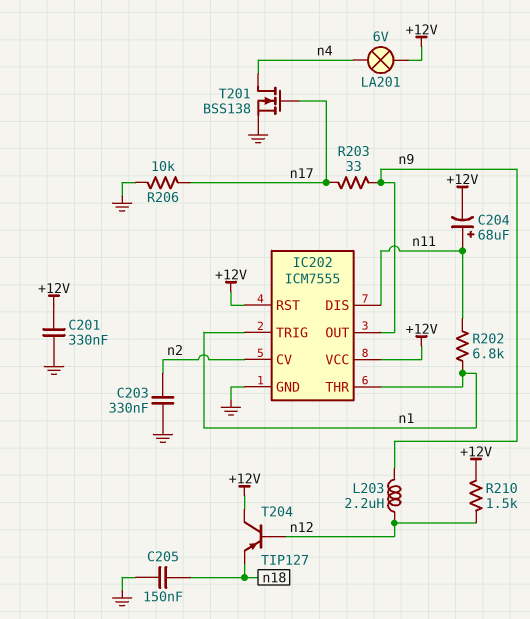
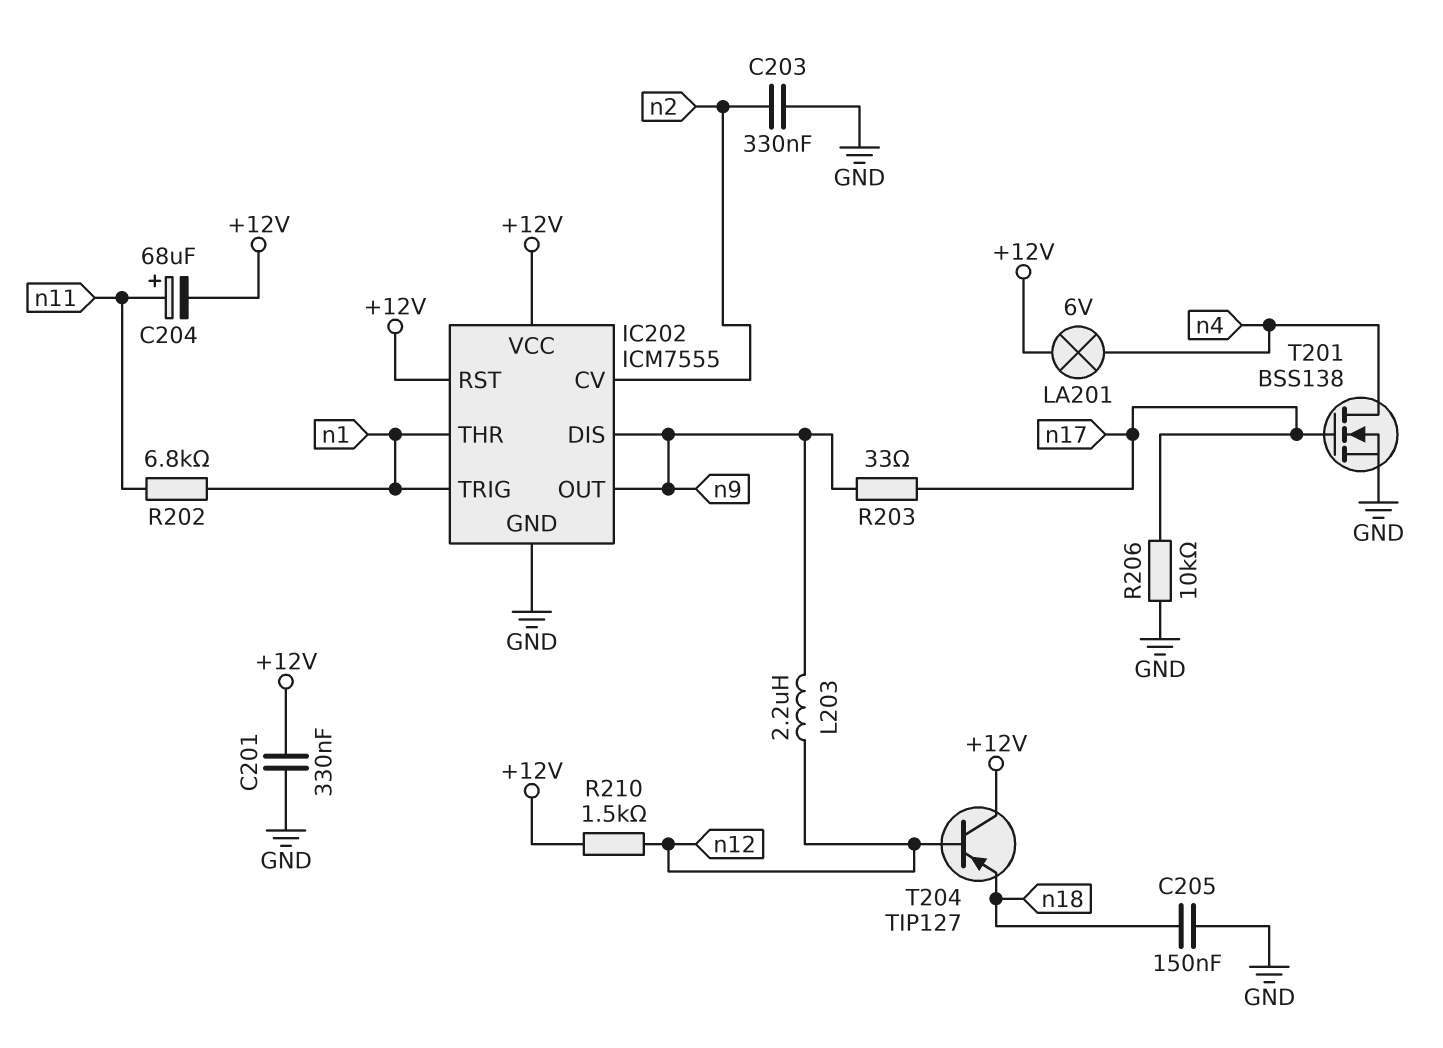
IC202 pin DIS: n11 -> n9

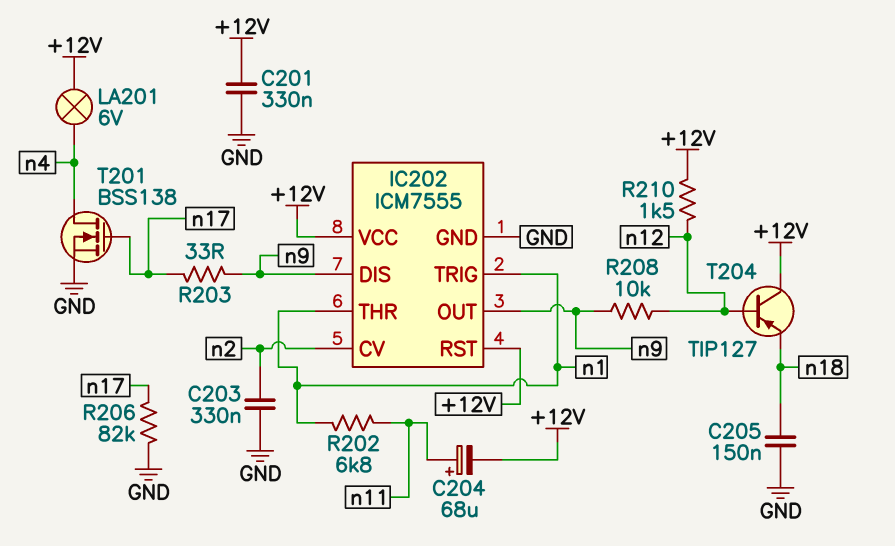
L203: 2.2uH (n9, n12) -> none
R206: 10k (GND, n17) -> 82k (GND, n17)
R208: none -> 10k (n9, n12)

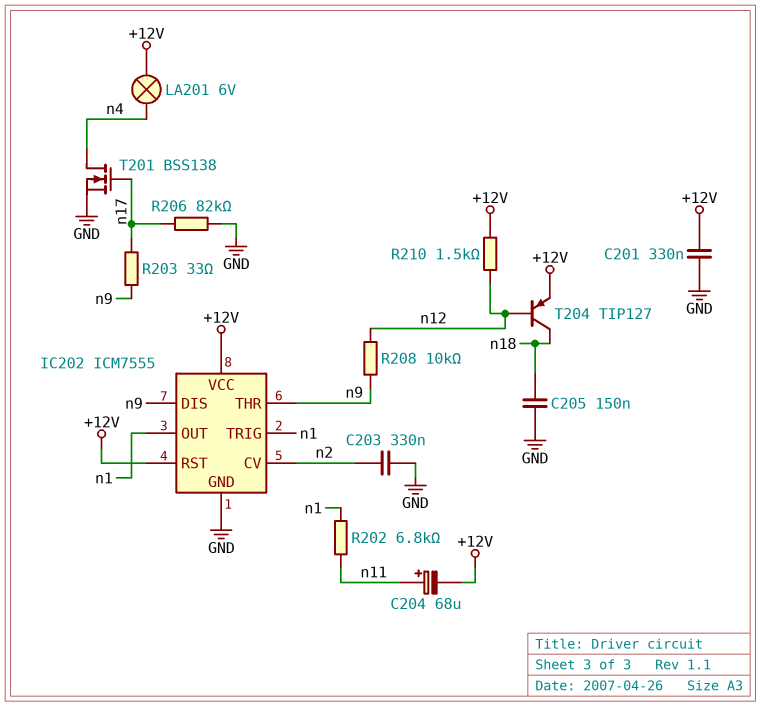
IC202 pin OUT: n9 -> n1
IC202 pin THR: n1 -> n9
T204: PNP TIP127 (B n12, C +12V, E n18) -> PNP TIP127 (B n12, C n18, E +12V)

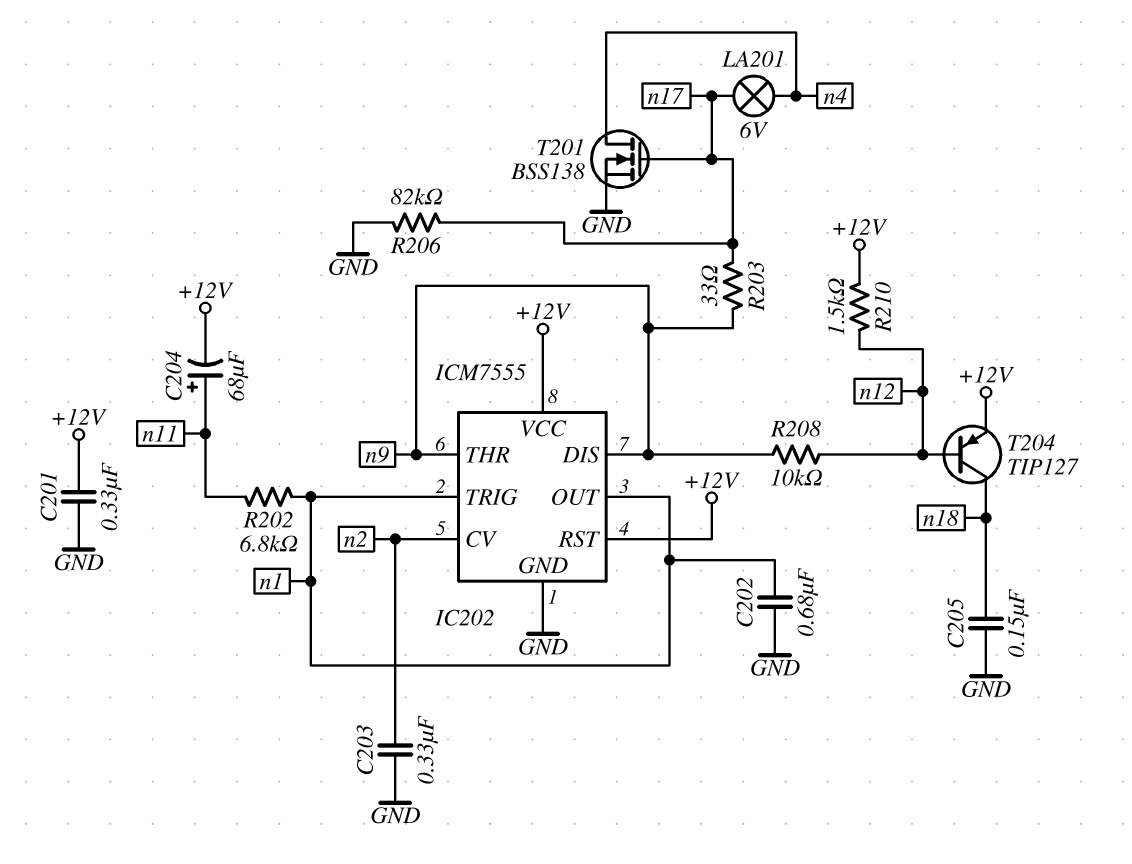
C202: none -> 680nF (GND, n1)
LA201: lamp 6V (+12V, n4) -> lamp 6V (n4, n17)

